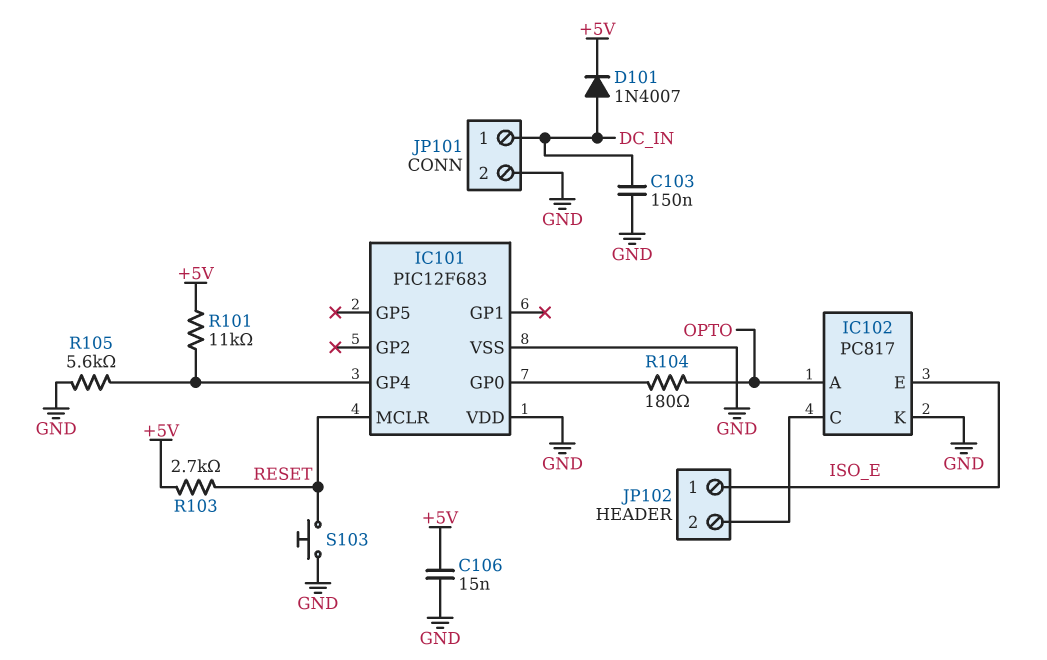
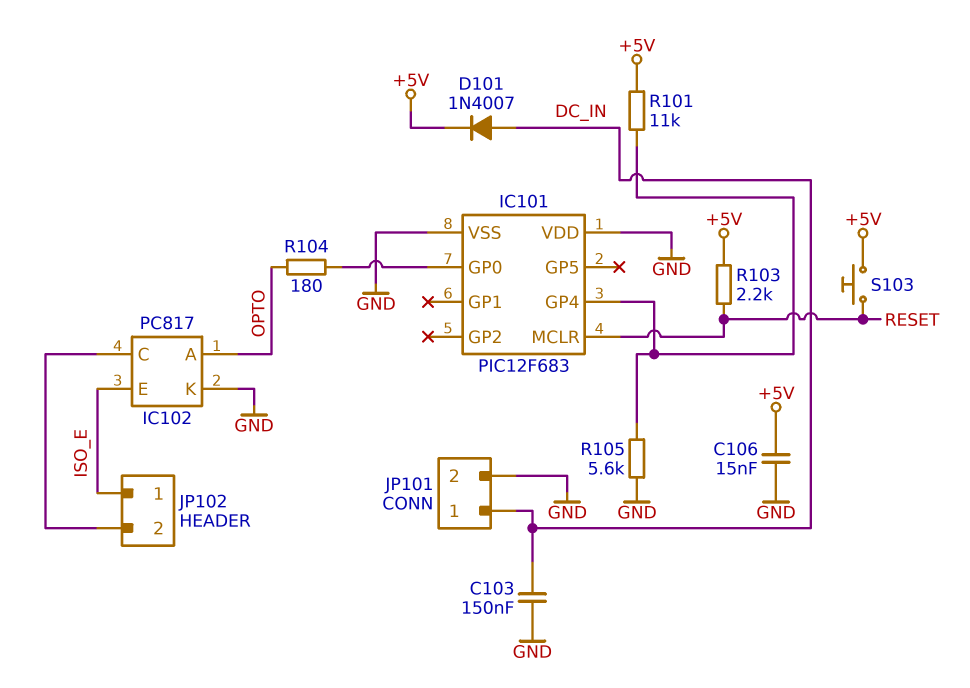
R103: 2.7k (+5V, RESET) -> 2.2k (+5V, RESET)
S103: button (GND, RESET) -> button (+5V, RESET)

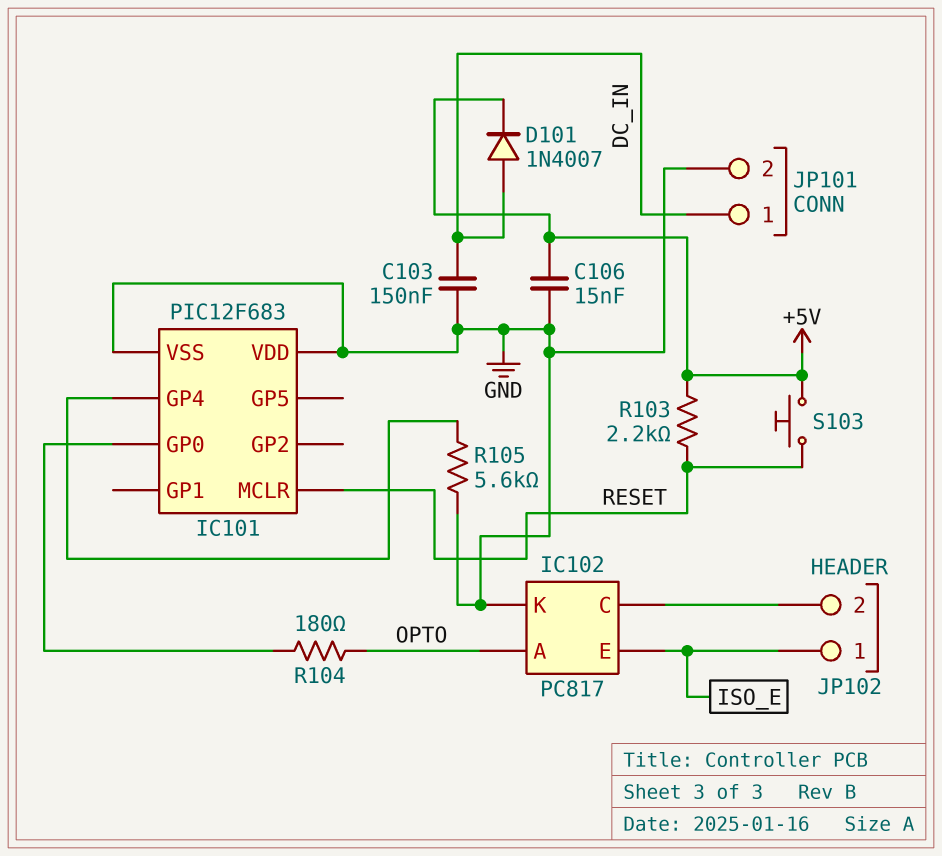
R101: 11k (+5V, IC101/GP4) -> none

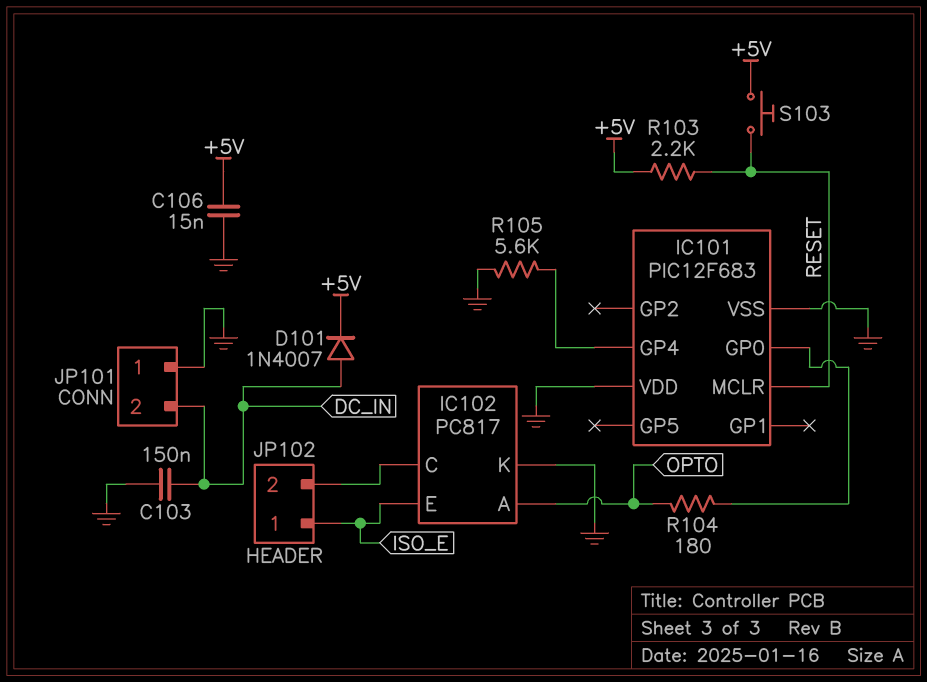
JP101 pin 1: DC_IN -> GND
JP101 pin 2: GND -> DC_IN

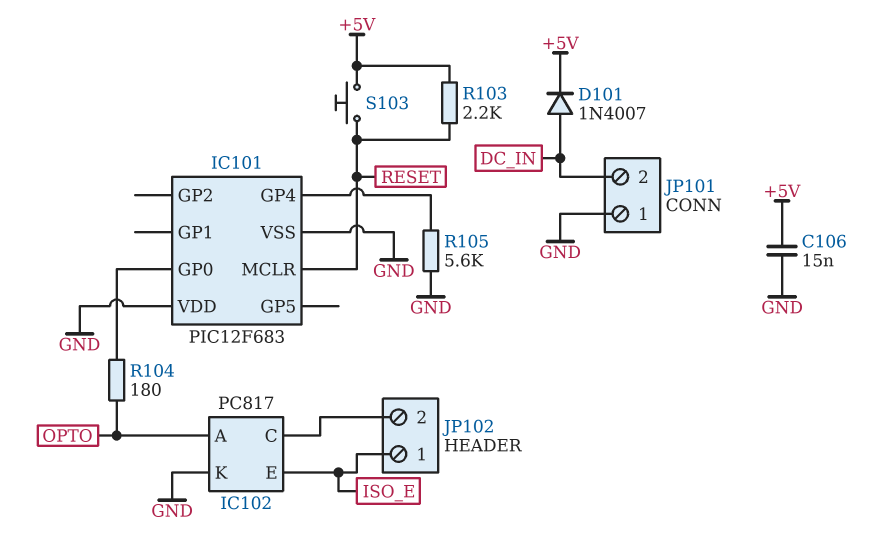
C103: 150nF (DC_IN, GND) -> none

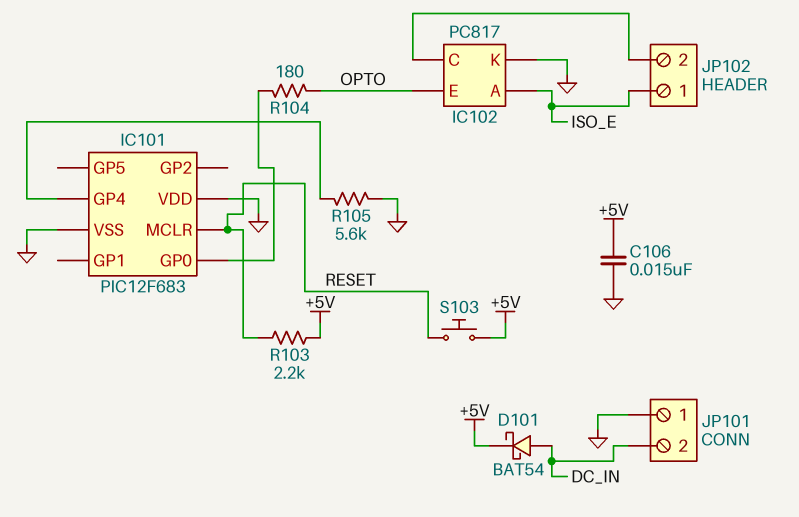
D101: diode 1N4007 (A DC_IN, K +5V) -> schottky BAT54 (A DC_IN, K +5V)
IC102 pin A: OPTO -> ISO_E
IC102 pin E: ISO_E -> OPTO

